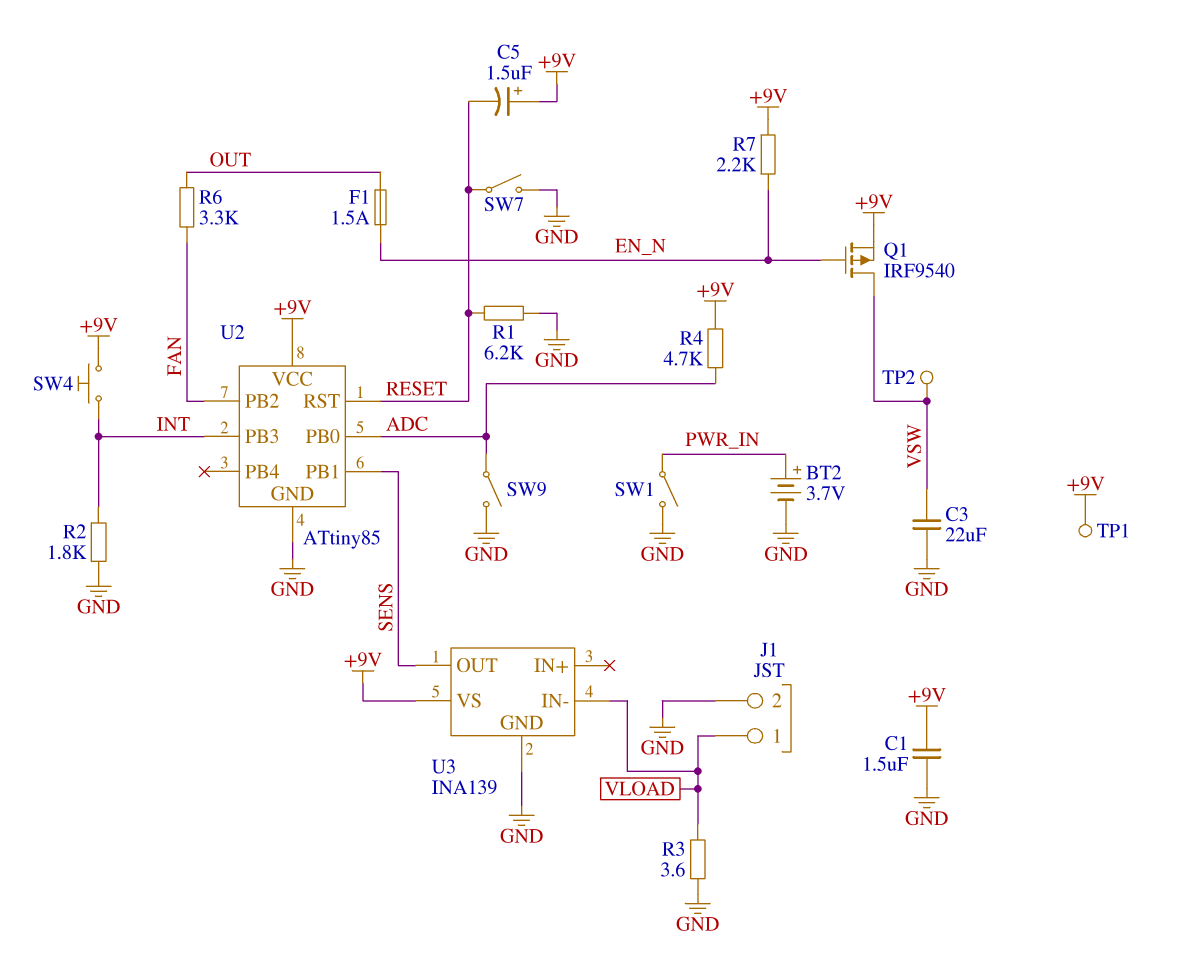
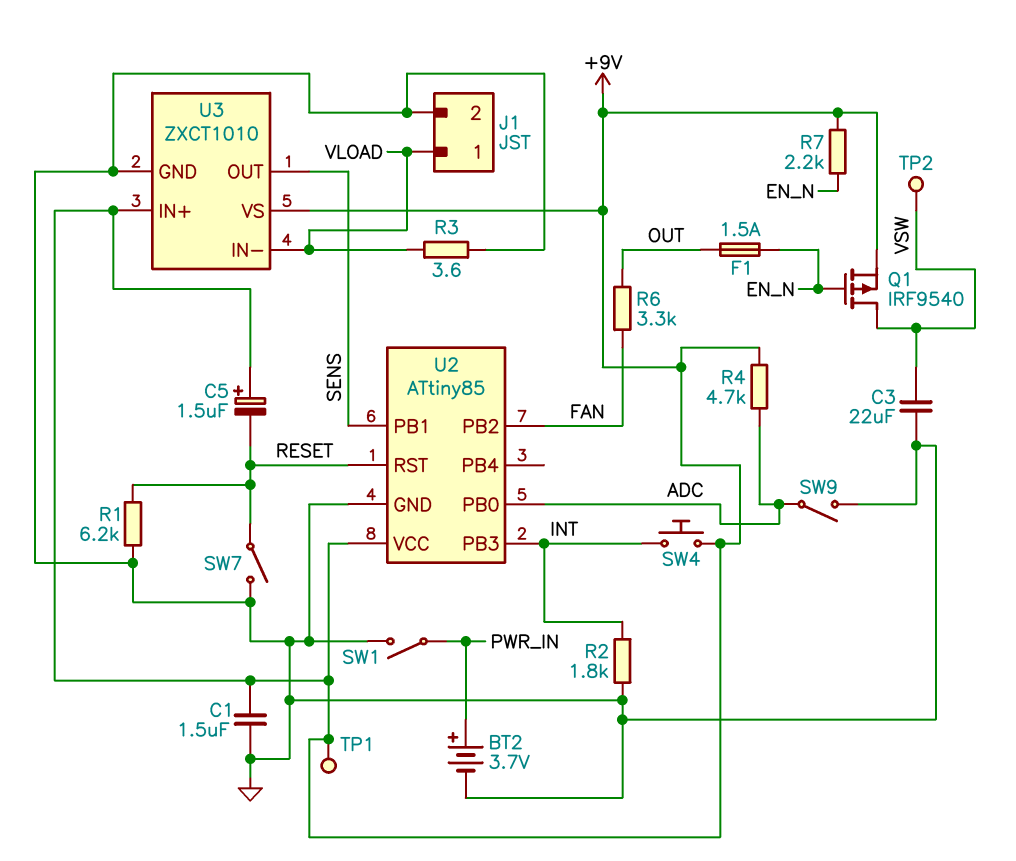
U3: INA139 -> ZXCT1010
U3 pin IN+: none -> +9V

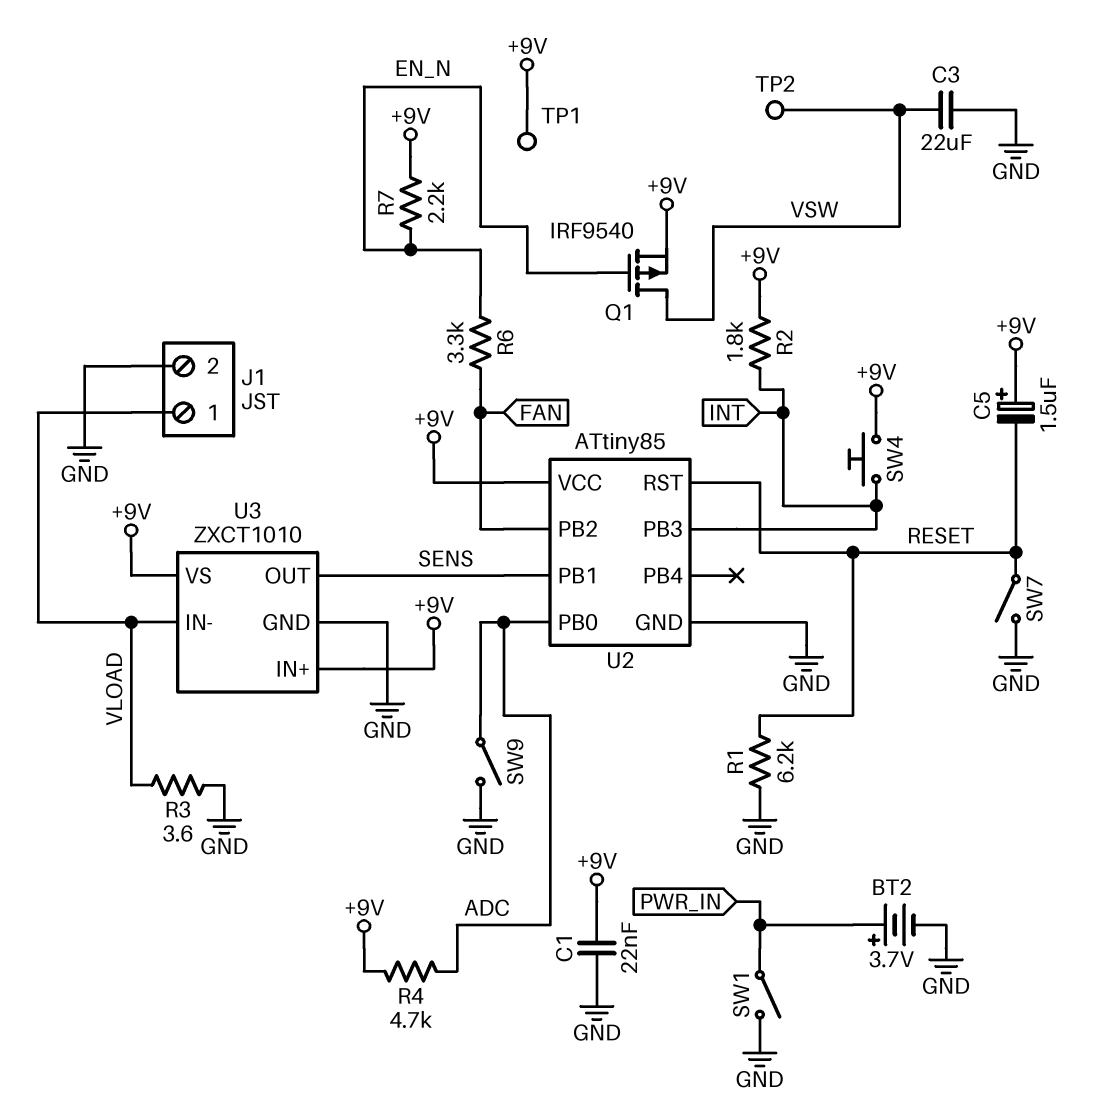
C1: 1.5uF (+9V, GND) -> 22nF (+9V, GND)
F1: 1.5A (EN_N, OUT) -> none
R2: 1.8k (GND, INT) -> 1.8k (+9V, INT)
R6: 3.3k (FAN, OUT) -> 3.3k (EN_N, FAN)

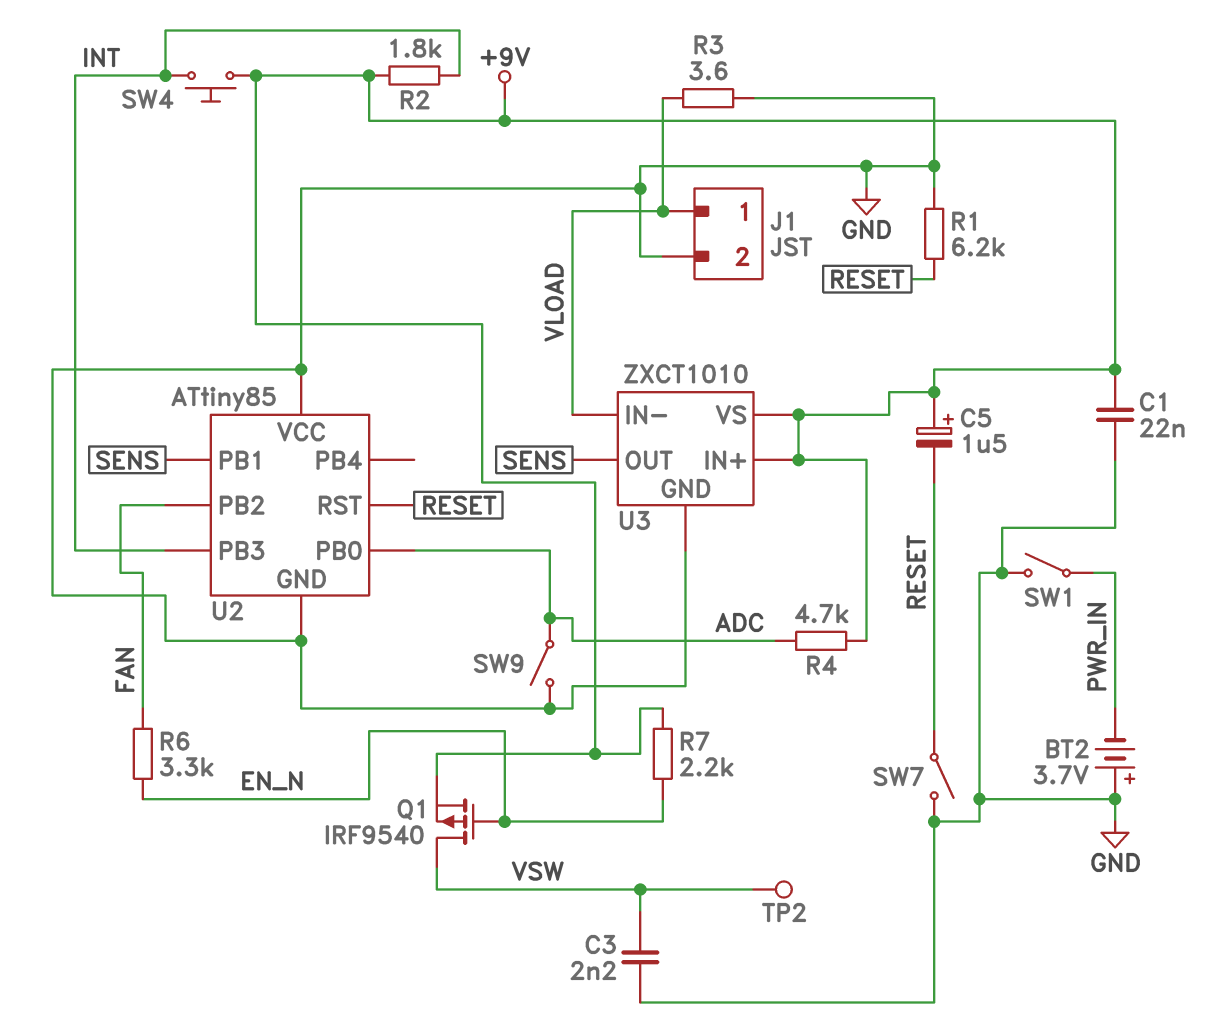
BT2: 3.7V (plus PWR_IN, minus GND) -> 3.7V (plus GND, minus PWR_IN)
C3: 22uF (GND, VSW) -> 2.2nF (GND, VSW)
TP1: test point (+9V) -> none
U2 pin VCC: +9V -> GND

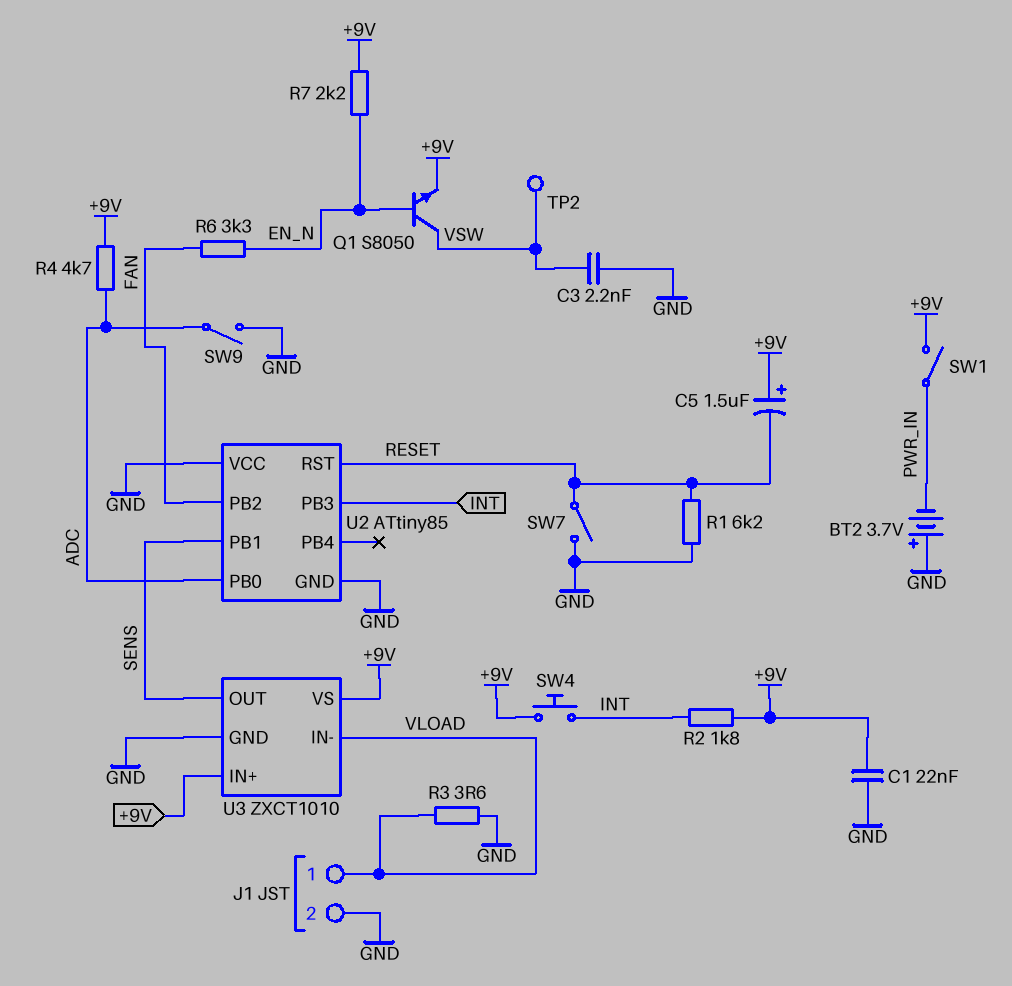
Q1: PMOS IRF9540 (G EN_N, D VSW, S +9V) -> NPN S8050 (B EN_N, C VSW, E +9V)
SW1: switch (GND, PWR_IN) -> switch (+9V, PWR_IN)

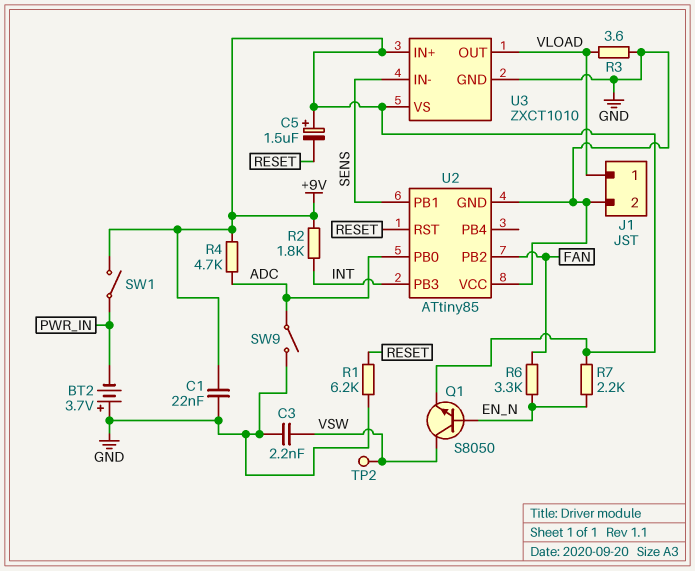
SW4: button (+9V, INT) -> none
SW7: switch (GND, RESET) -> none
U3 pin IN-: VLOAD -> SENS
U3 pin OUT: SENS -> VLOAD

